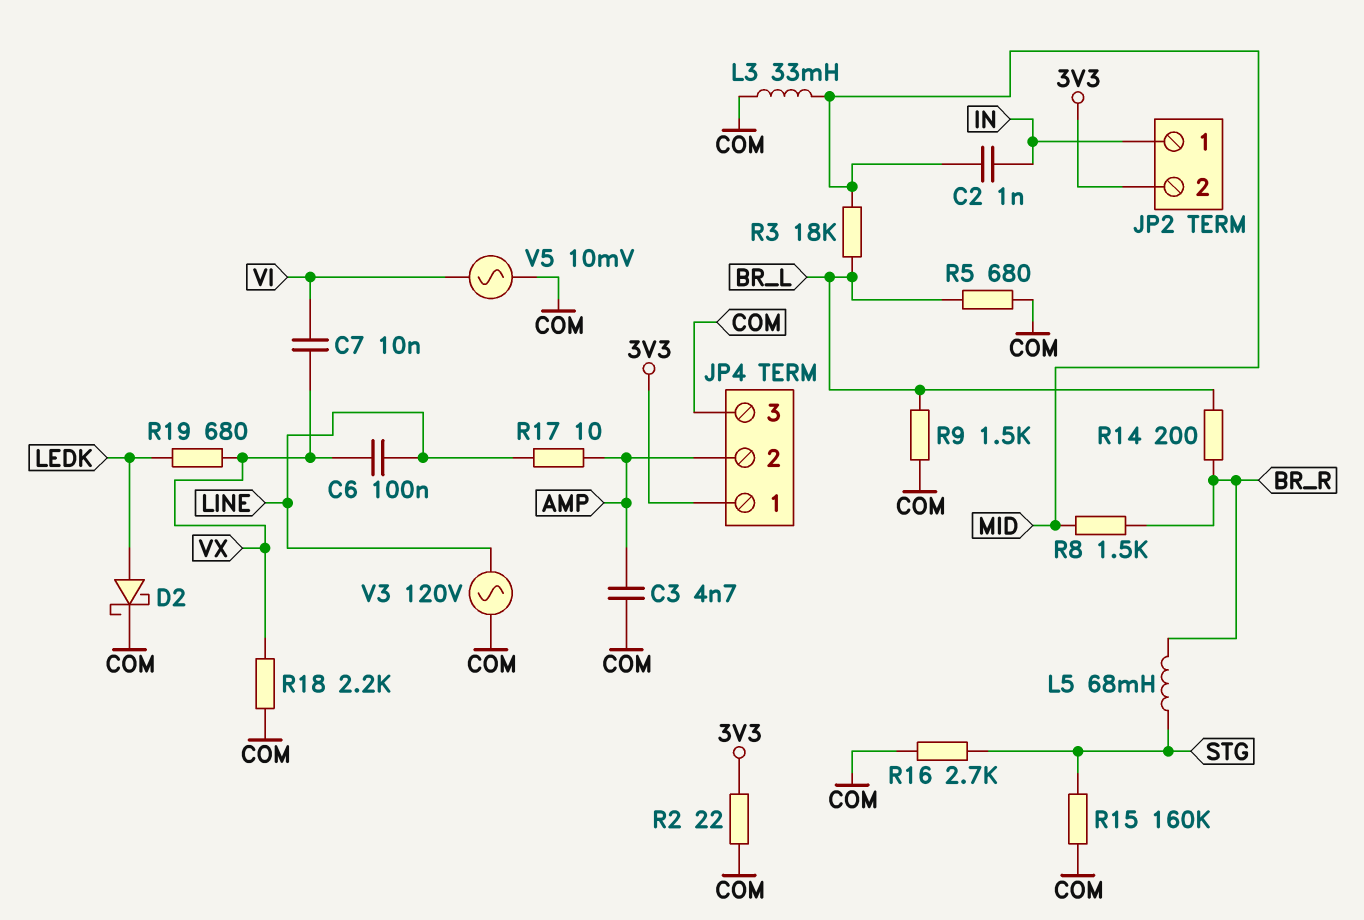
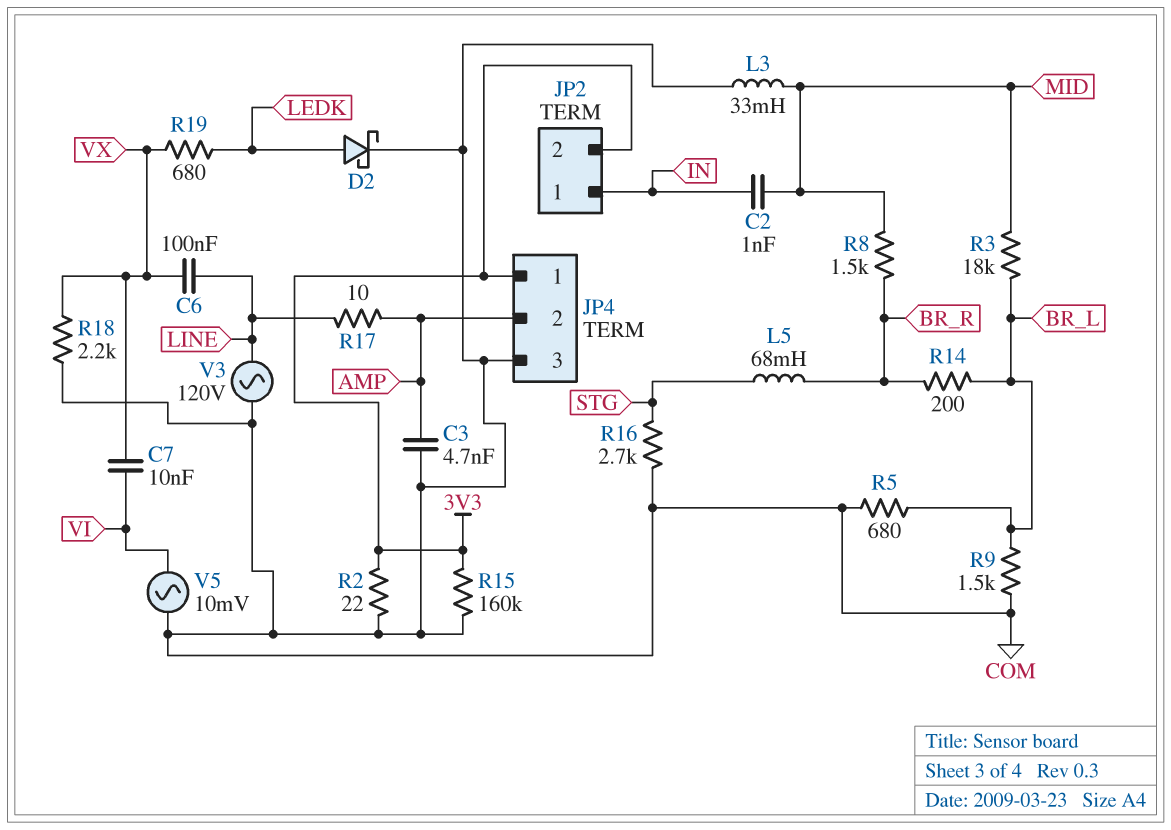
R15: 160k (COM, STG) -> 160k (3V3, COM)

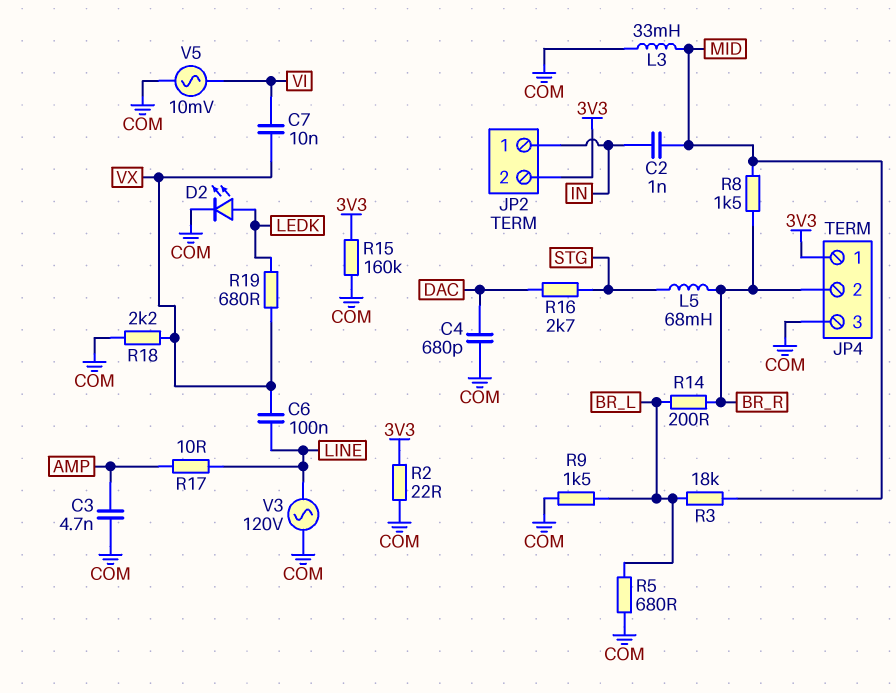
C4: none -> 680pF (COM, DAC)
D2: schottky (A LEDK, K COM) -> LED (A LEDK, K COM)
JP4 pin 2: AMP -> BR_R
R16: 2.7k (COM, STG) -> 2.7k (DAC, STG)

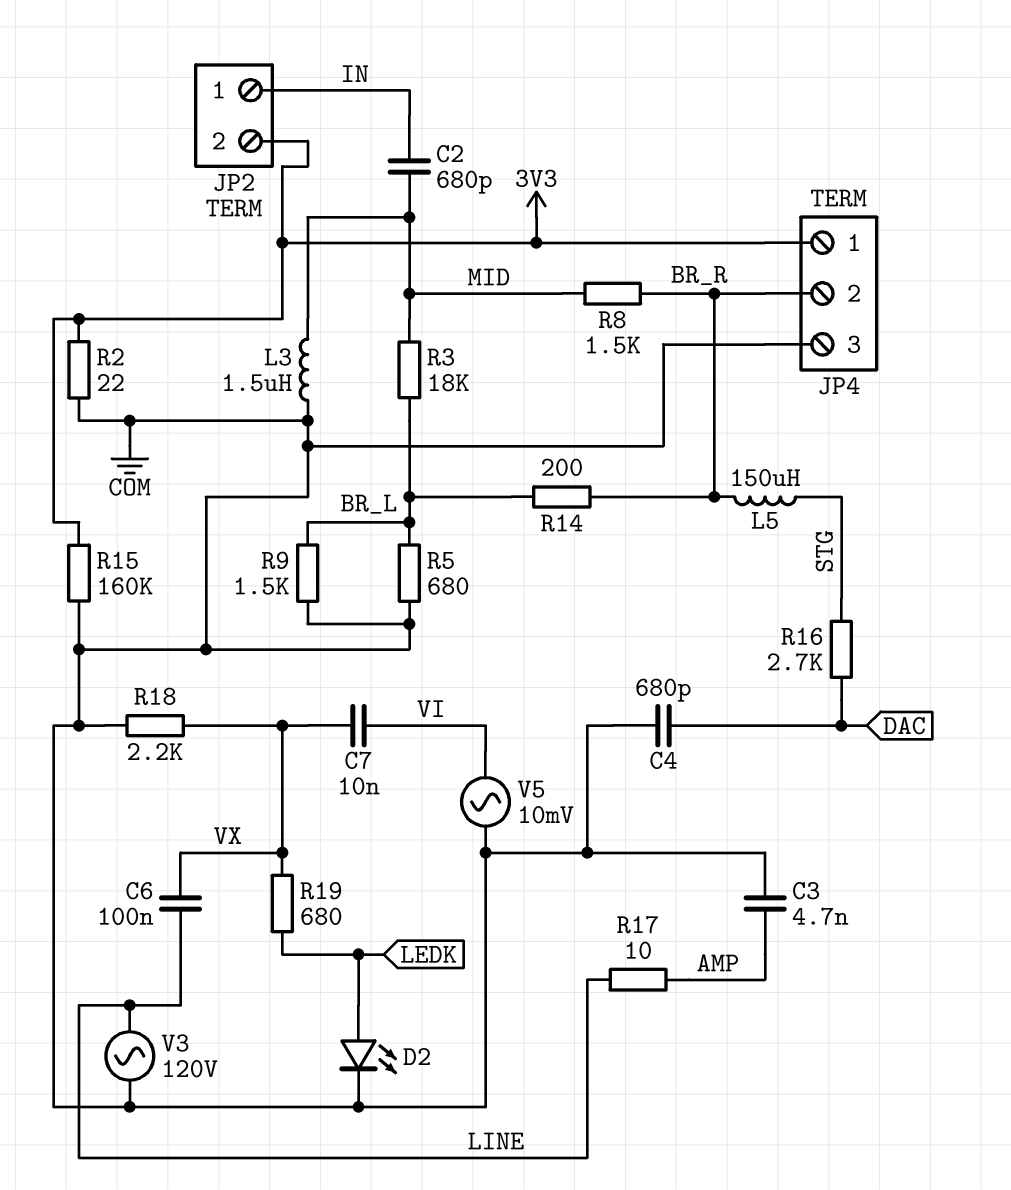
C2: 1nF (IN, MID) -> 680pF (IN, MID)
L3: 33mH (COM, MID) -> 1.5uH (COM, MID)
L5: 68mH (BR_R, STG) -> 150uH (BR_R, STG)

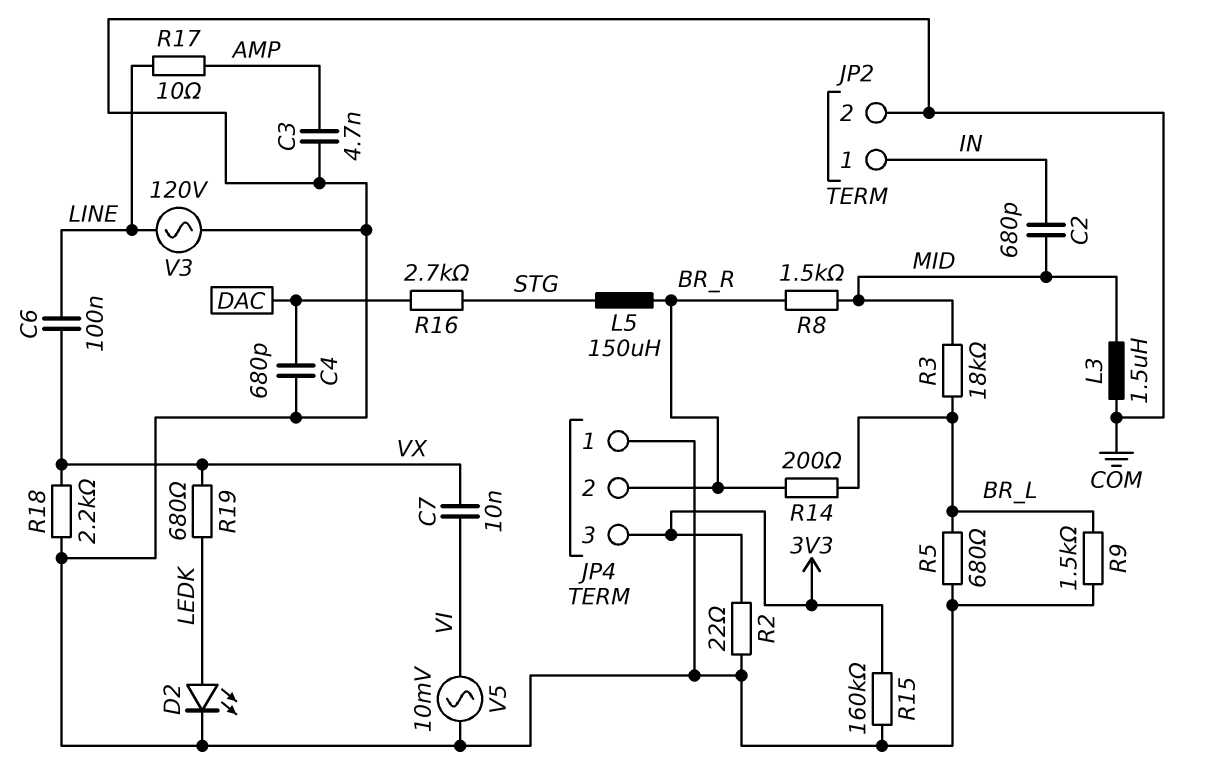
JP2 pin 2: 3V3 -> COM
JP4 pin 1: 3V3 -> COM
JP4 pin 3: COM -> 3V3

